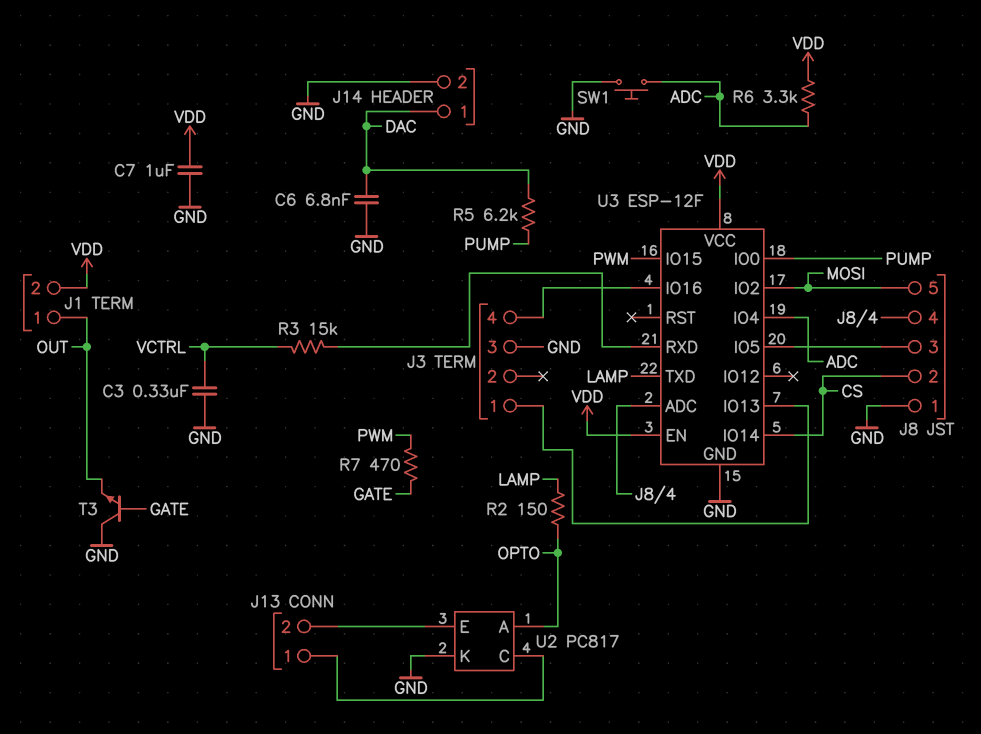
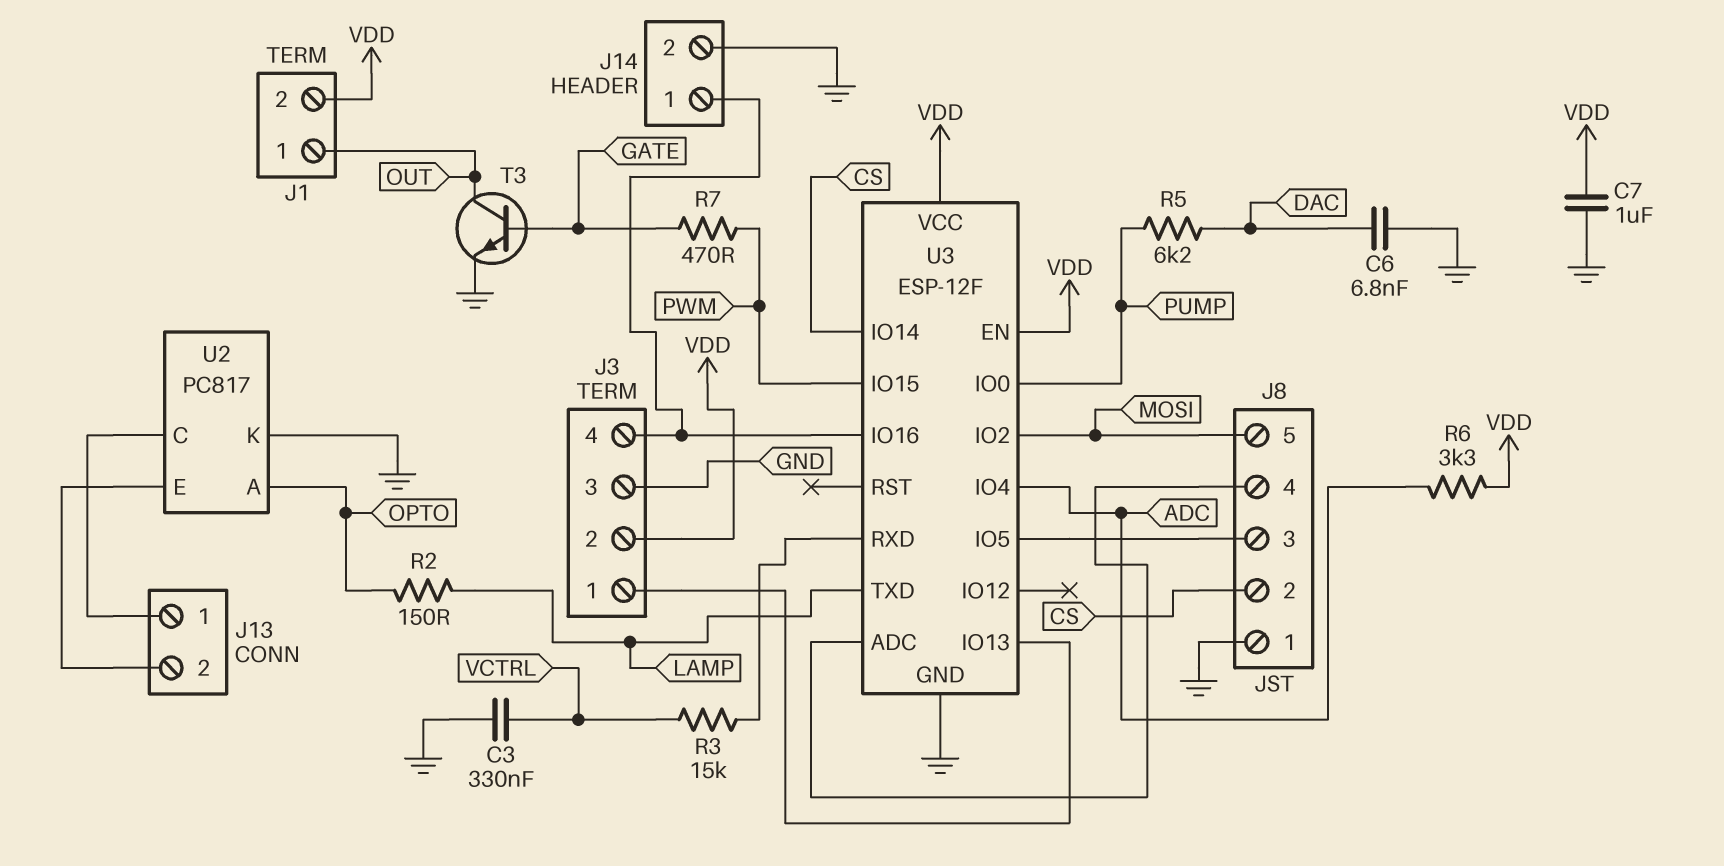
J3 pin 2: none -> VDD
J14 pin 1: DAC -> J3/4
SW1: button (ADC, GND) -> none
T3: NPN (B GATE, C GND, E OUT) -> NPN (B GATE, C OUT, E GND)

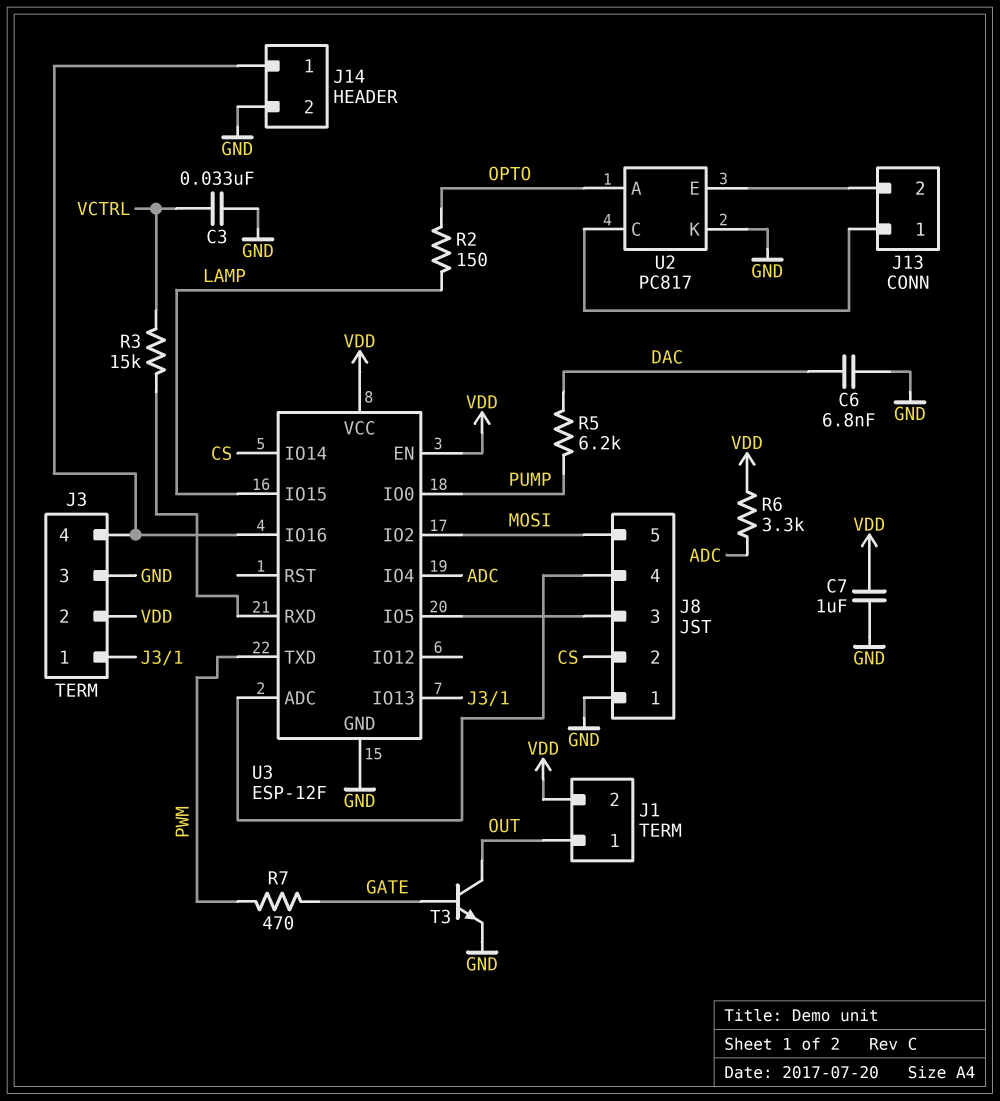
C3: 330nF (GND, VCTRL) -> 33nF (GND, VCTRL)
U3 pin IO15: PWM -> LAMP
U3 pin TXD: LAMP -> PWM

